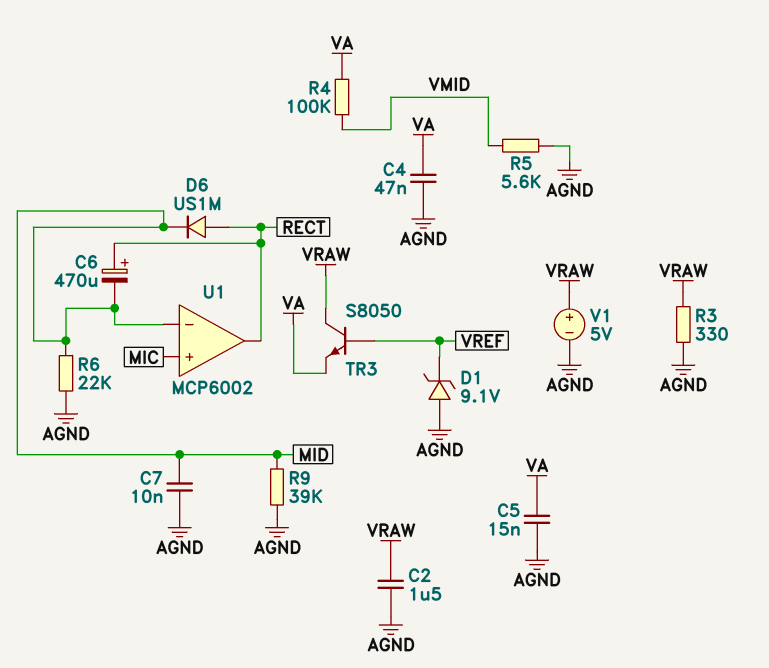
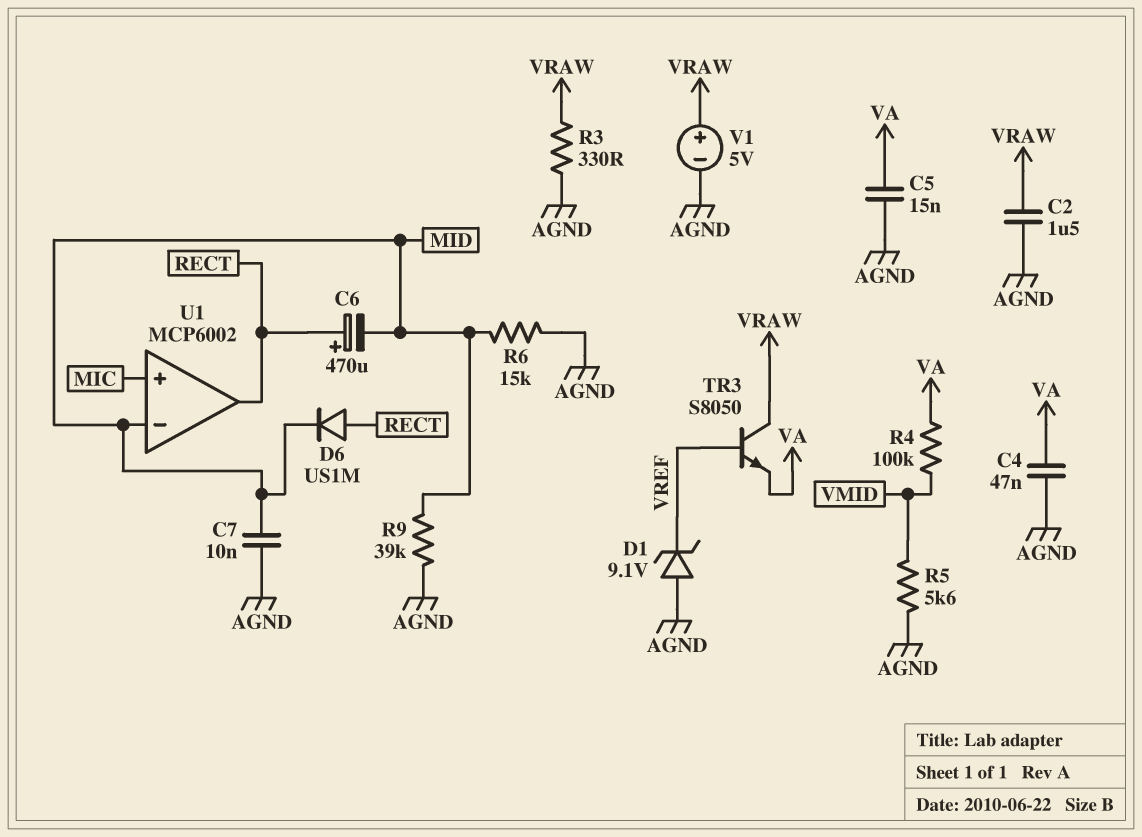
R6: 22k (AGND, MID) -> 15k (AGND, MID)

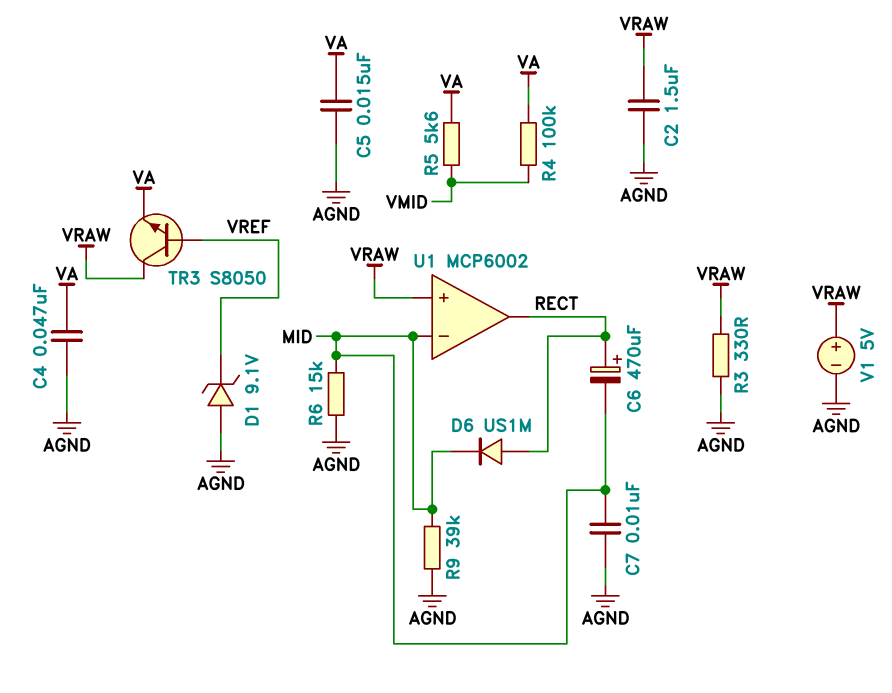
R5: 5.6k (AGND, VMID) -> 5.6k (VA, VMID)
U1 pin in+: MIC -> VRAW

